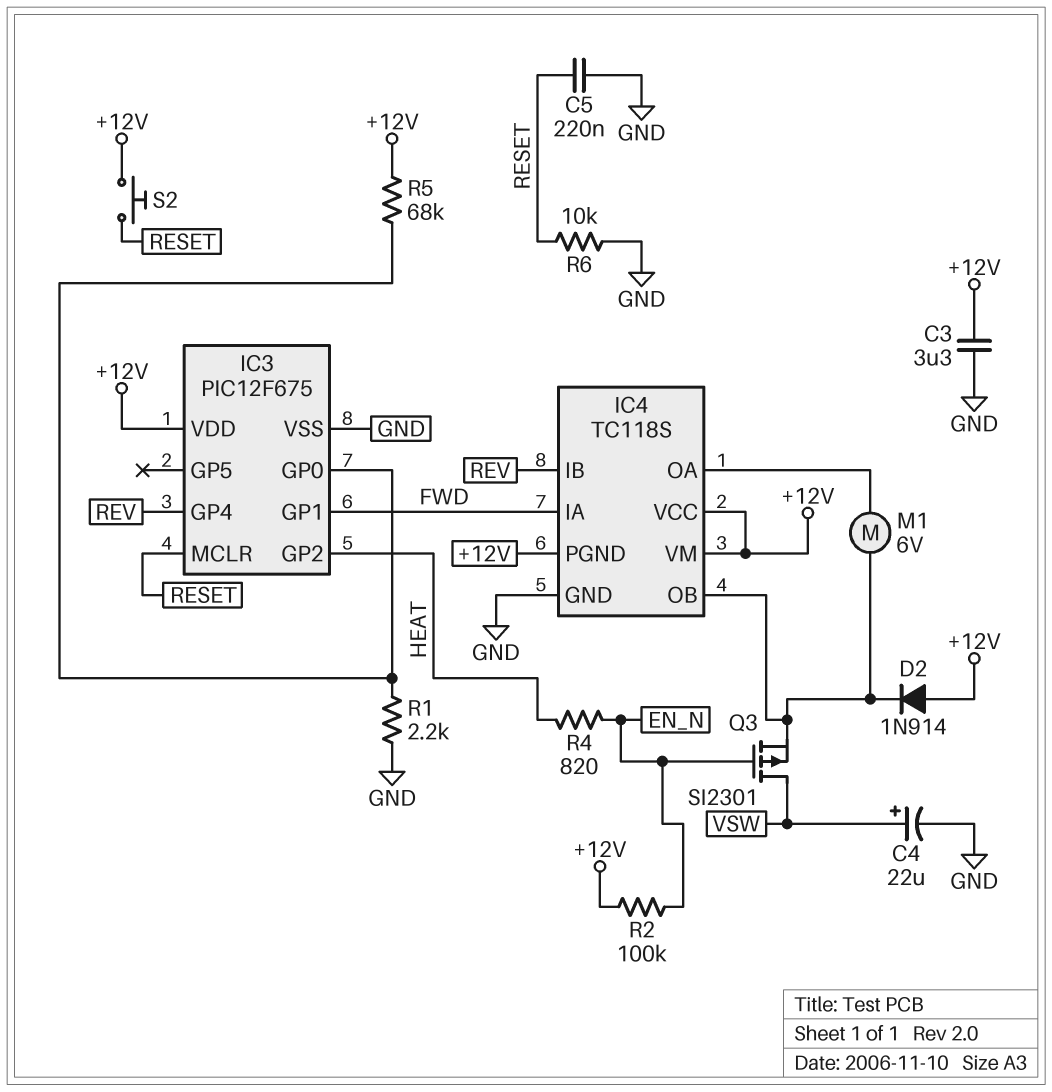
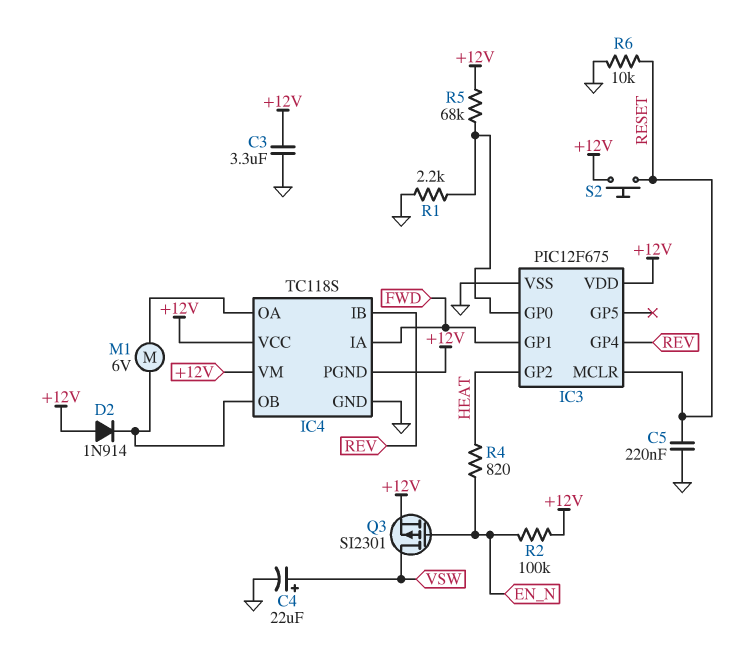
Q3: PMOS SI2301 (G EN_N, D VSW, S IC4/OB) -> PMOS SI2301 (G EN_N, D VSW, S +12V)

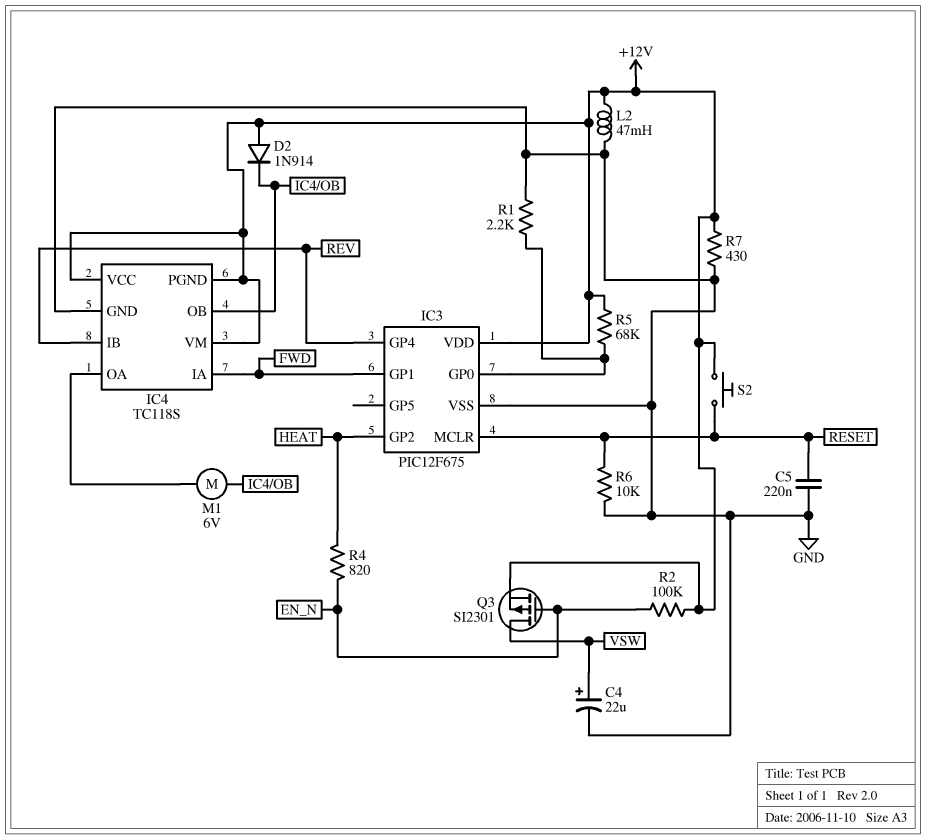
C3: 3.3uF (+12V, GND) -> none
L2: none -> 47mH (+12V, GND)
R7: none -> 430 (+12V, GND)

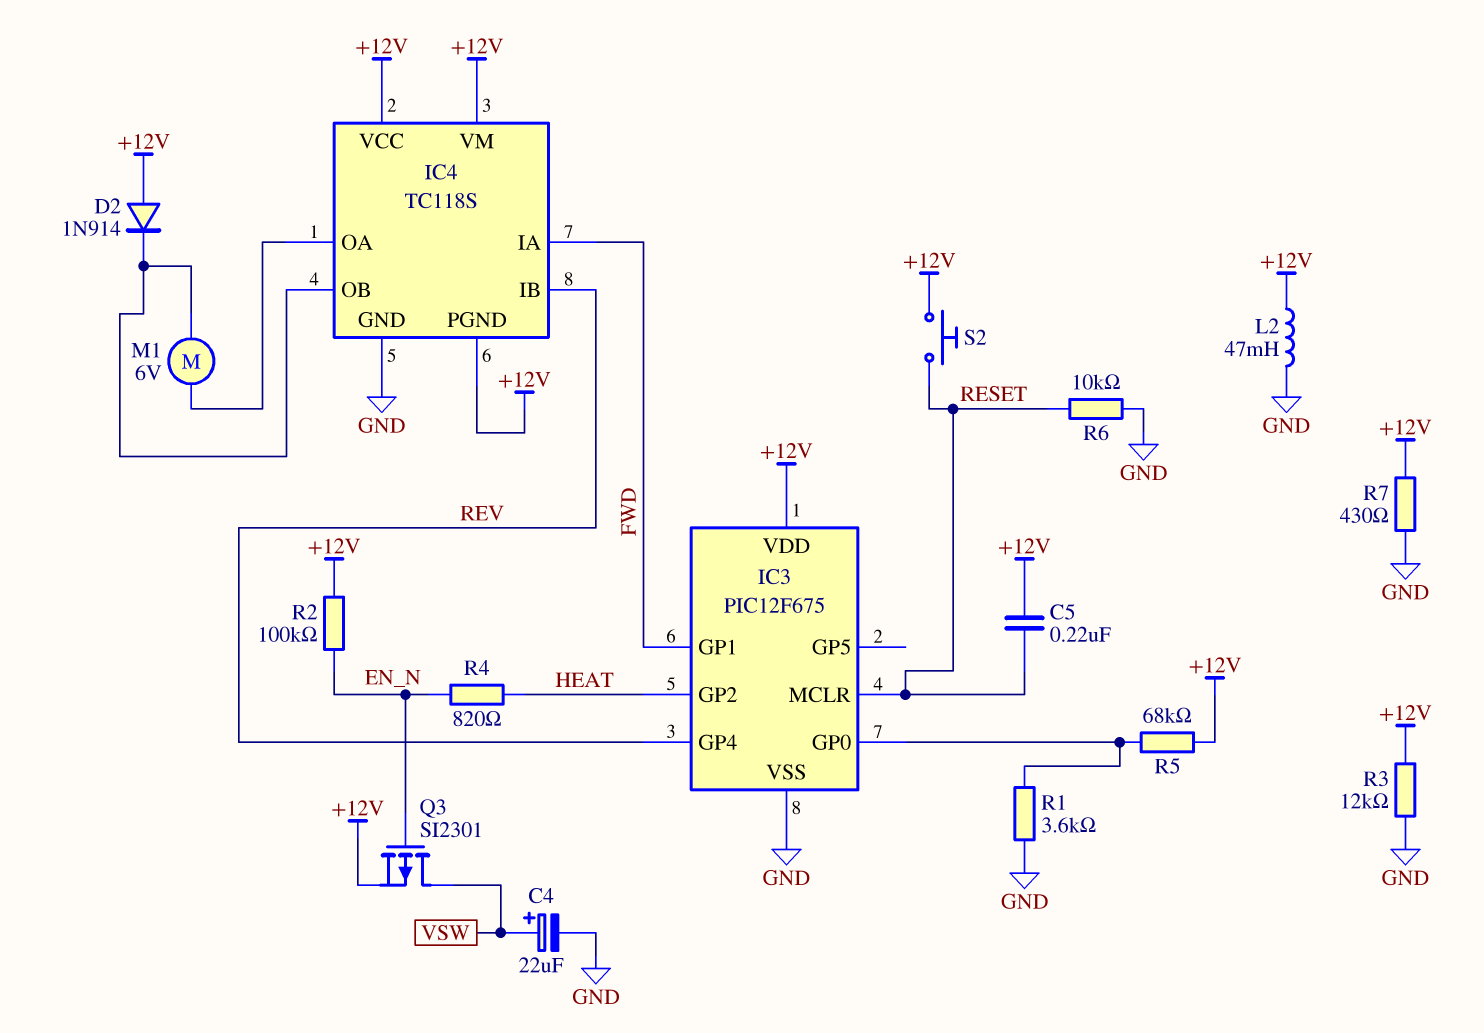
C5: 220nF (GND, RESET) -> 220nF (+12V, RESET)
R1: 2.2k (GND, IC3/GP0) -> 3.6k (GND, IC3/GP0)
R3: none -> 12k (+12V, GND)

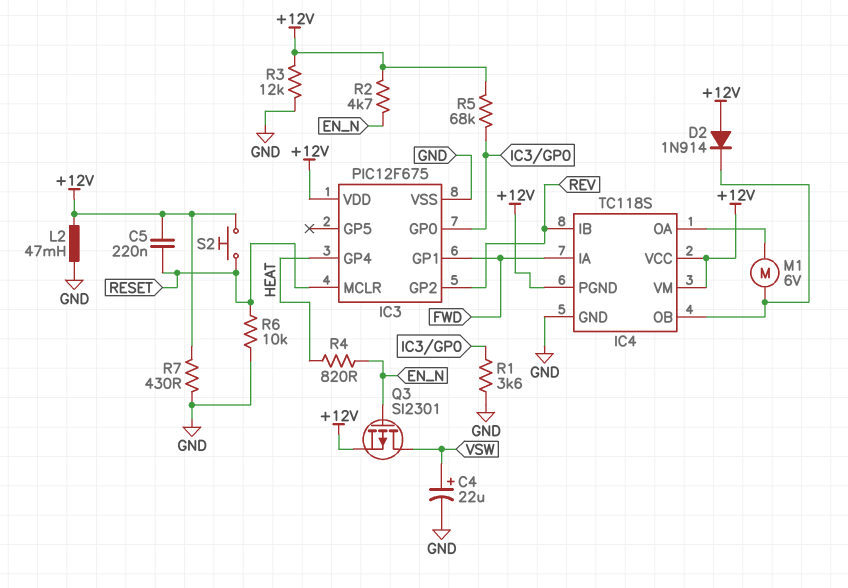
IC3 pin GP2: HEAT -> REV
IC3 pin GP4: REV -> HEAT
R2: 100k (+12V, EN_N) -> 4.7k (+12V, EN_N)

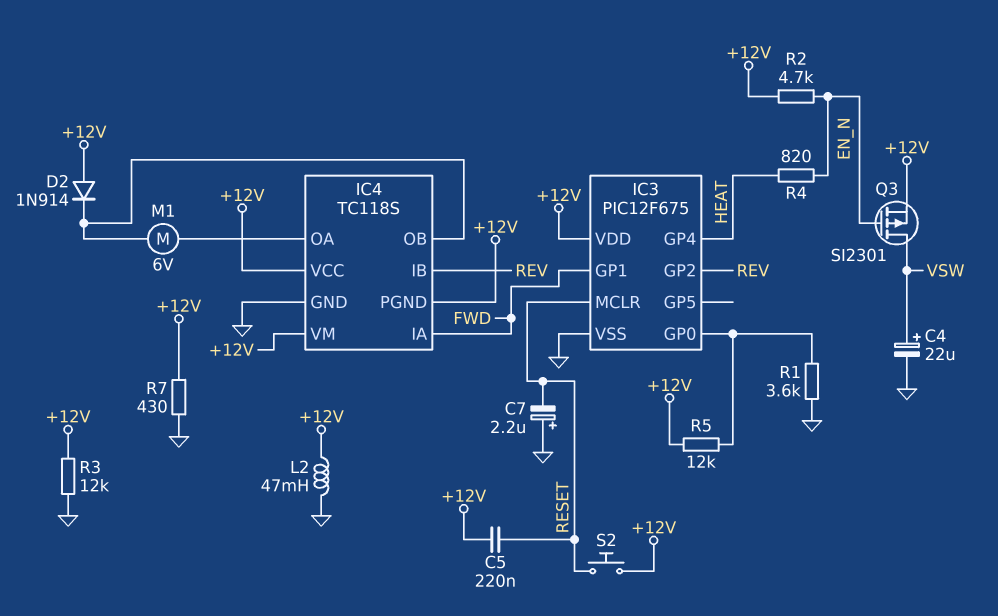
C7: none -> 2.2uF (plus GND, minus RESET)
R5: 68k (+12V, IC3/GP0) -> 12k (+12V, IC3/GP0)
R6: 10k (GND, RESET) -> none

